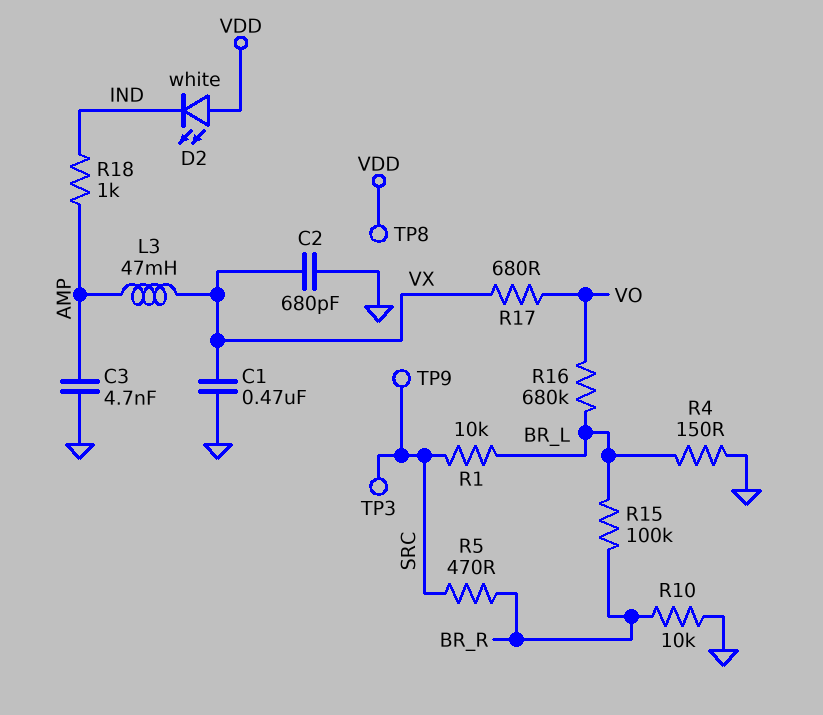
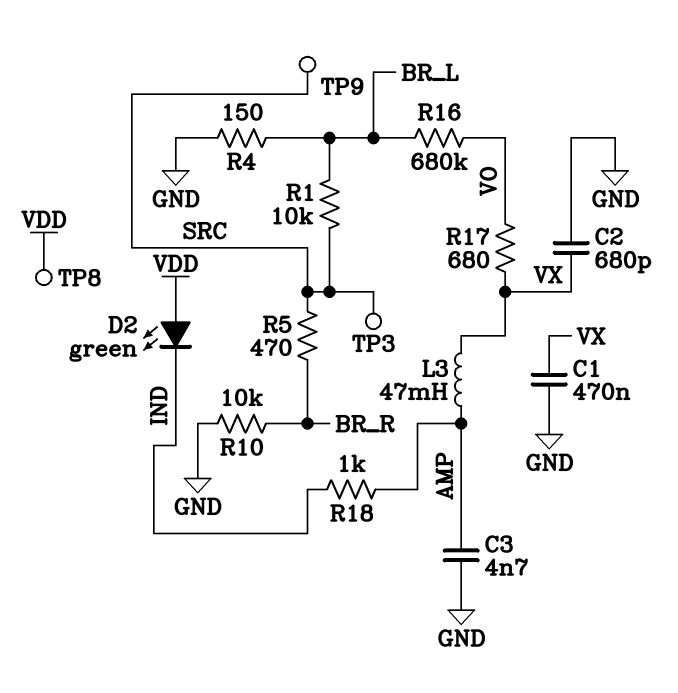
D2: LED white (A VDD, K IND) -> LED green (A VDD, K IND)
R15: 100k (BR_L, BR_R) -> none

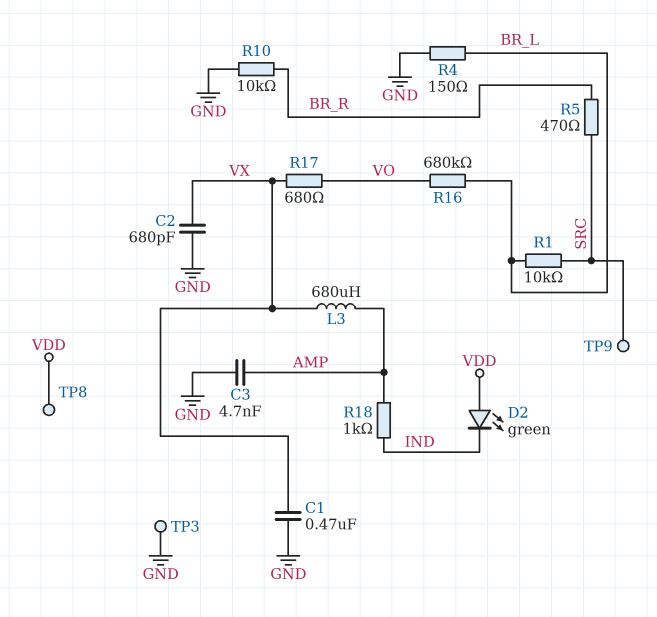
L3: 47mH (AMP, VX) -> 680uH (AMP, VX)
TP3: test point (SRC) -> test point (GND)

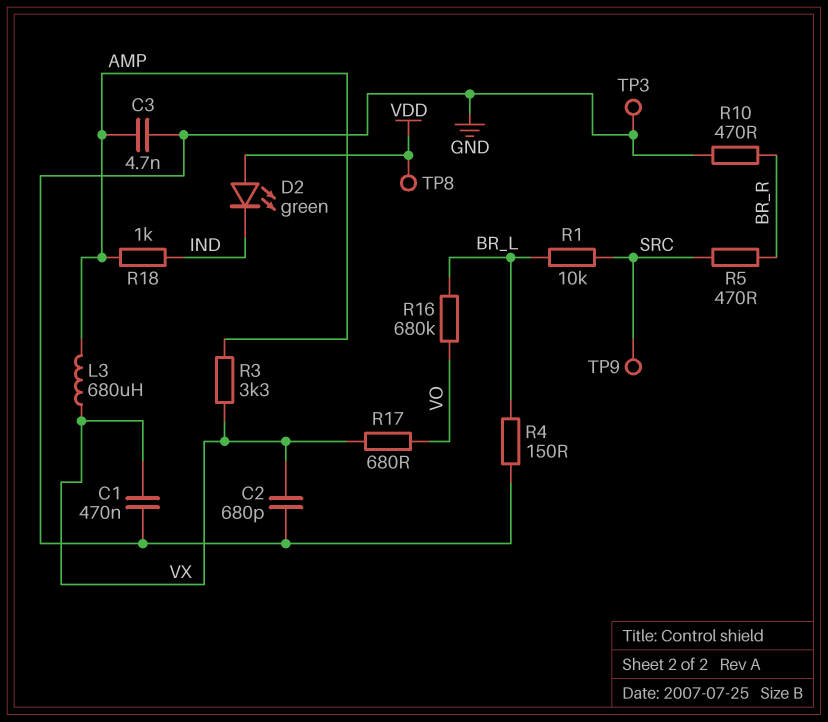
R3: none -> 3.3k (AMP, VX)
R10: 10k (BR_R, GND) -> 470 (BR_R, GND)

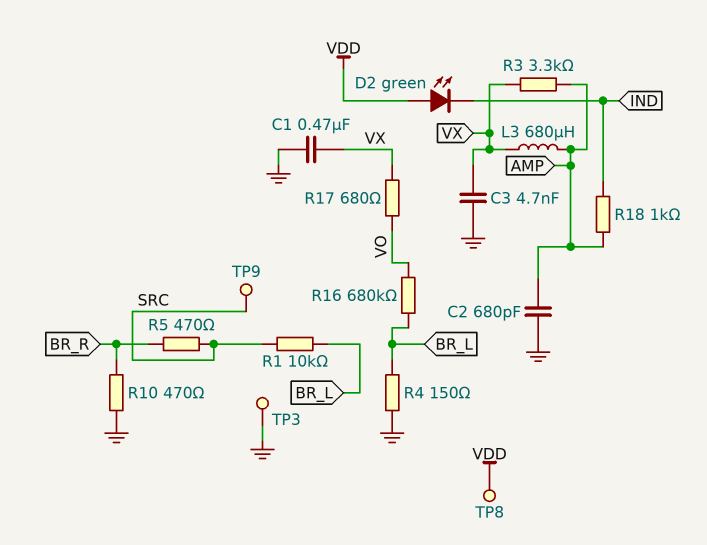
C2: 680pF (GND, VX) -> 680pF (AMP, GND)
C3: 4.7nF (AMP, GND) -> 4.7nF (GND, VX)

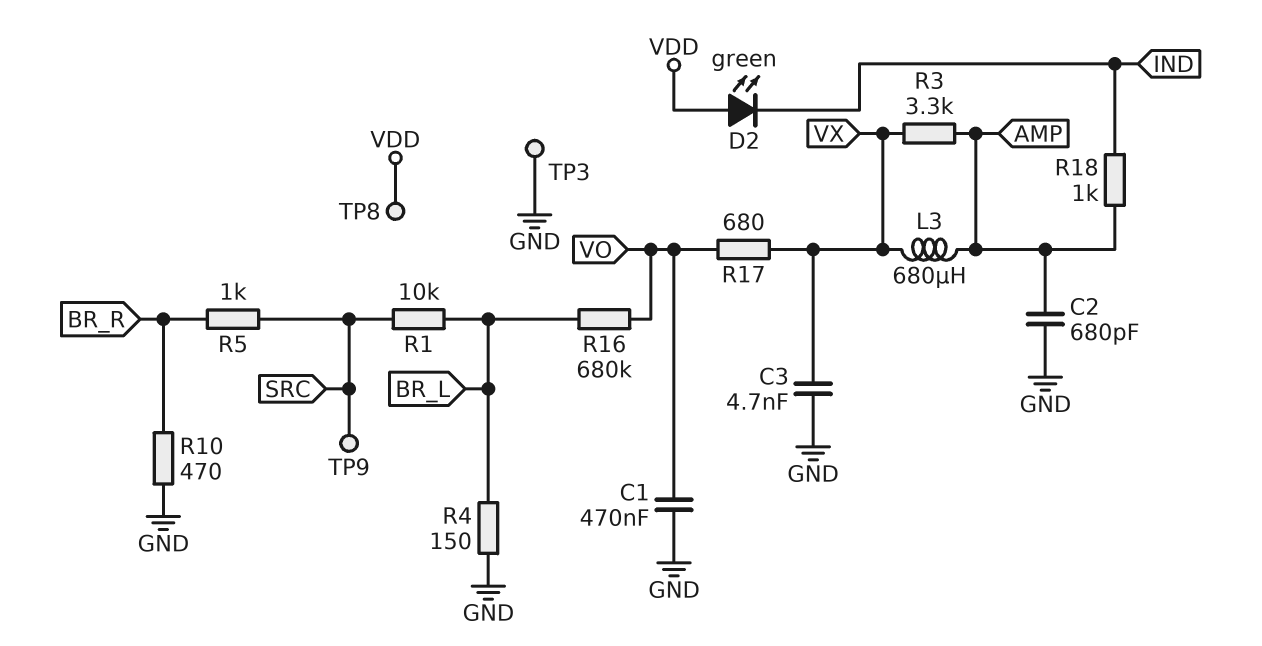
C1: 470nF (GND, VX) -> 470nF (GND, VO)
R5: 470 (BR_R, SRC) -> 1k (BR_R, SRC)

